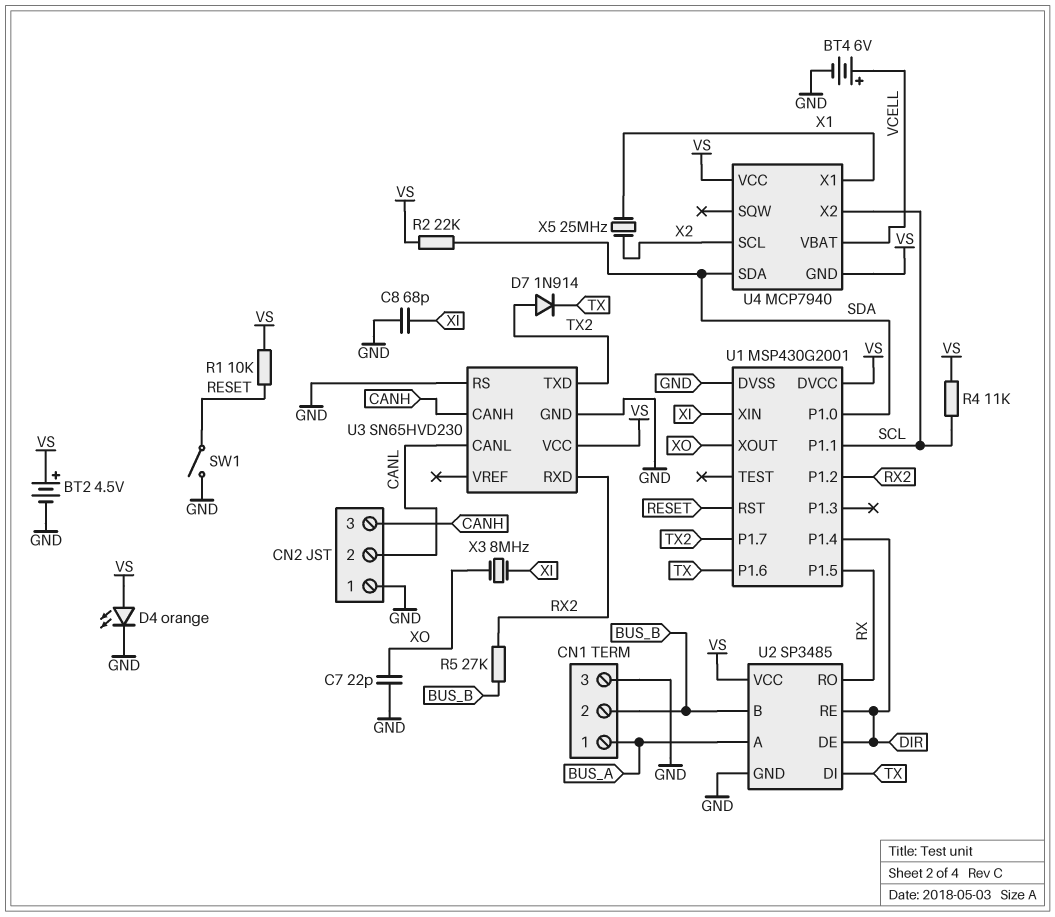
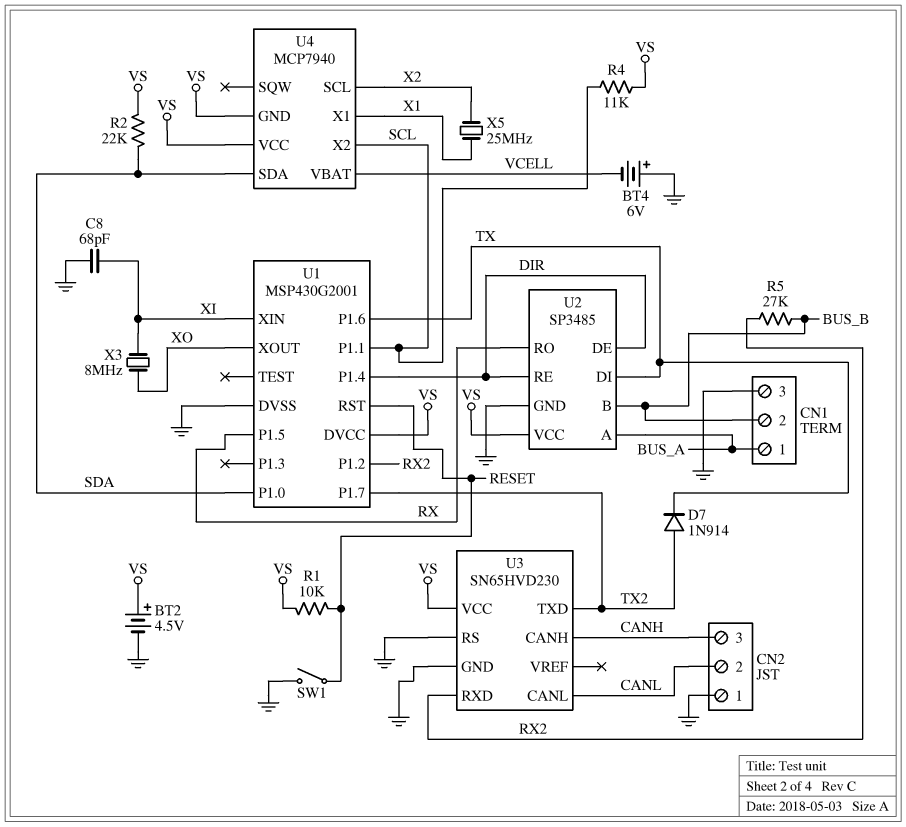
BT4: 6V (plus VCELL, minus GND) -> 6V (plus GND, minus VCELL)
C7: 22pF (GND, XO) -> none
D4: LED orange (A VS, K GND) -> none

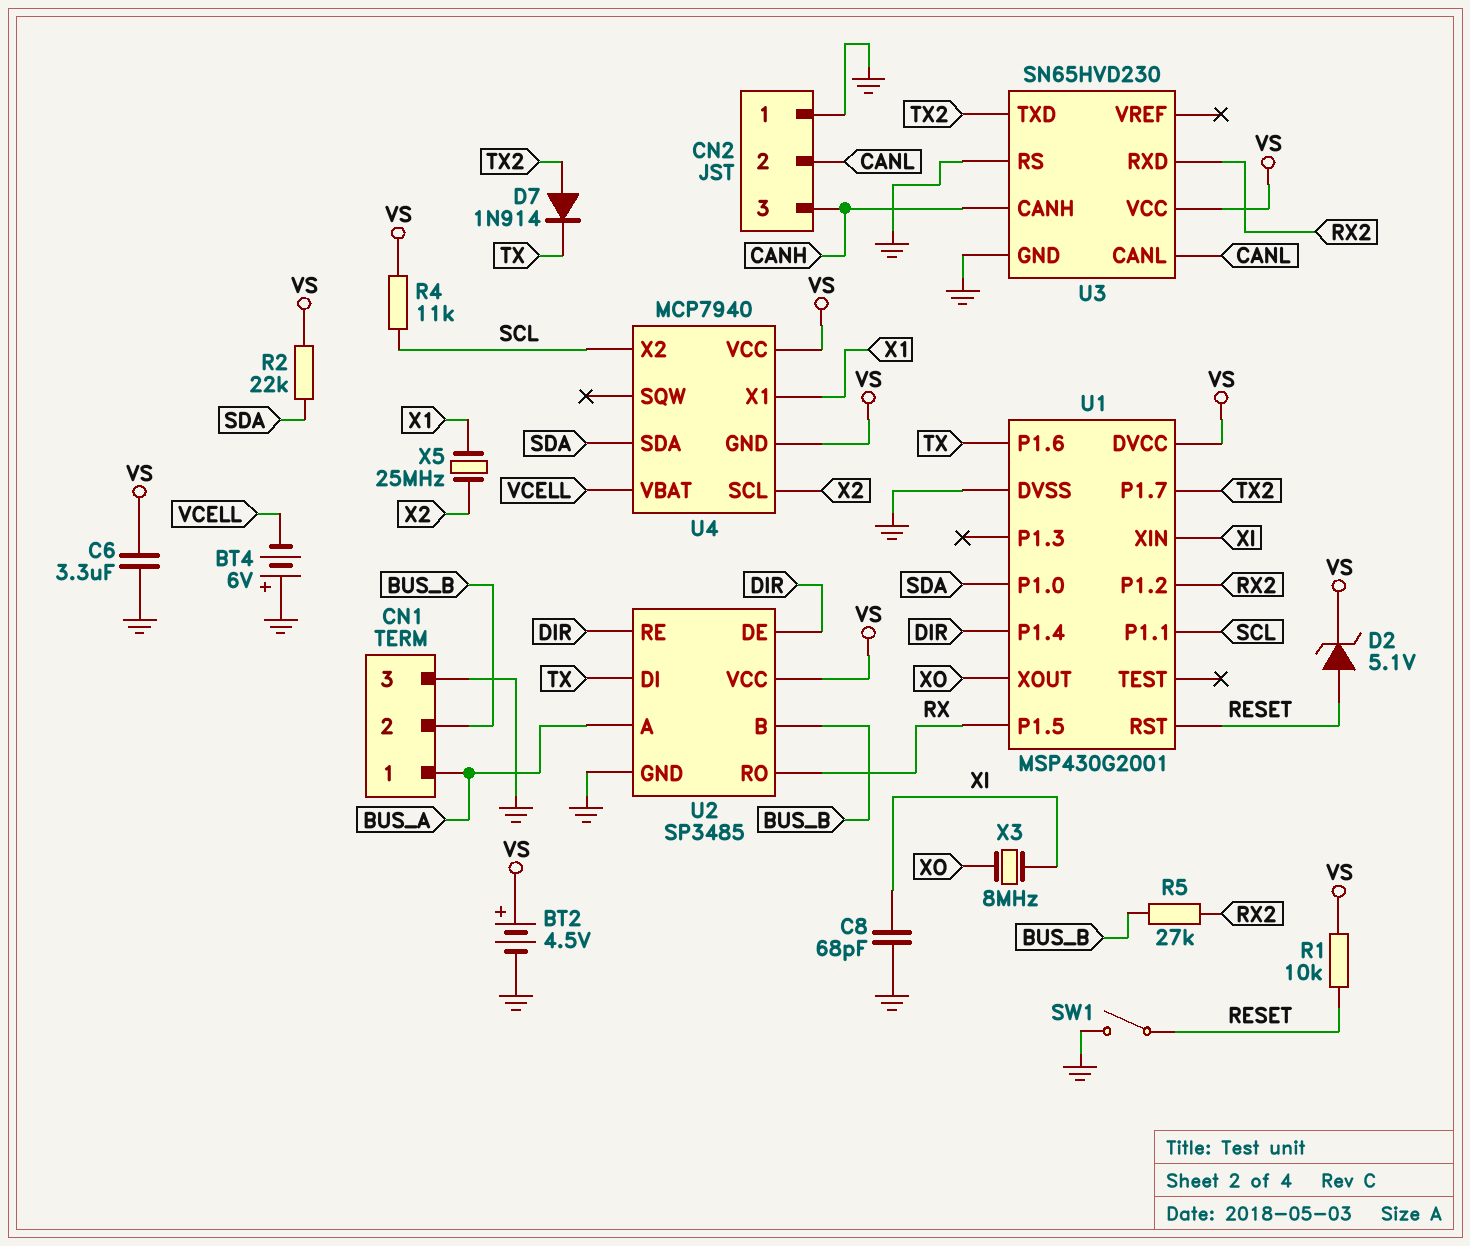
C6: none -> 3.3uF (GND, VS)
D2: none -> zener 5.1V (A RESET, K VS)

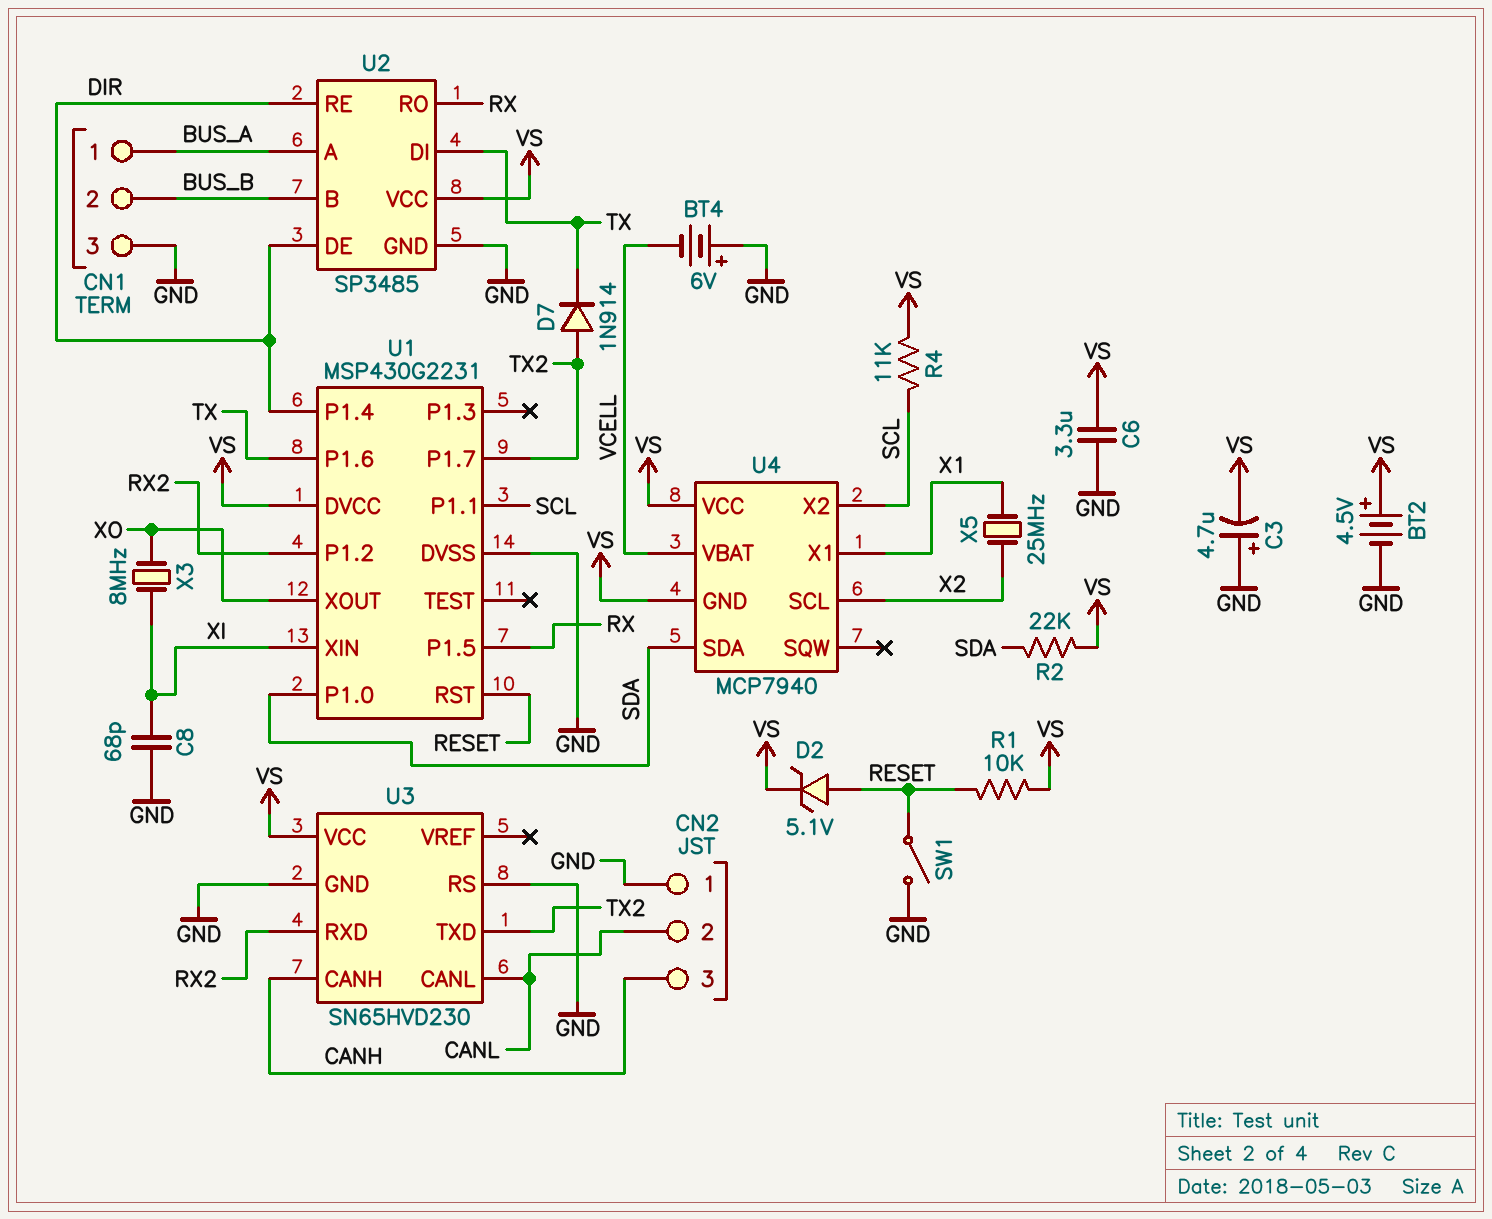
C3: none -> 4.7uF (plus GND, minus VS)
R5: 27k (BUS_B, RX2) -> none
U1: MSP430G2001 -> MSP430G2231

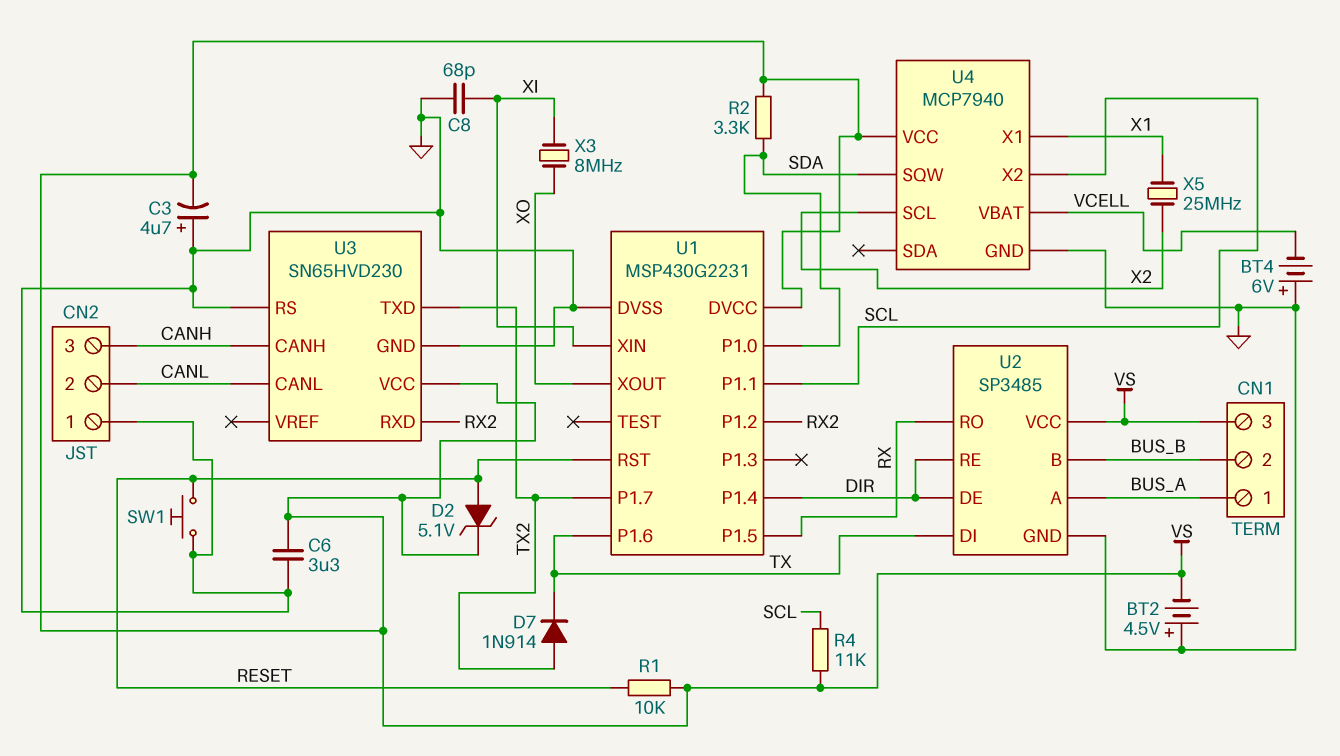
BT2: 4.5V (plus VS, minus GND) -> 4.5V (plus GND, minus VS)
CN1 pin 3: GND -> VS
R2: 22k (SDA, VS) -> 3.3k (SDA, VS)
SW1: switch (GND, RESET) -> button (GND, RESET)
U4 pin GND: VS -> GND
U4 pin SDA: SDA -> none
U4 pin SQW: none -> SDA

